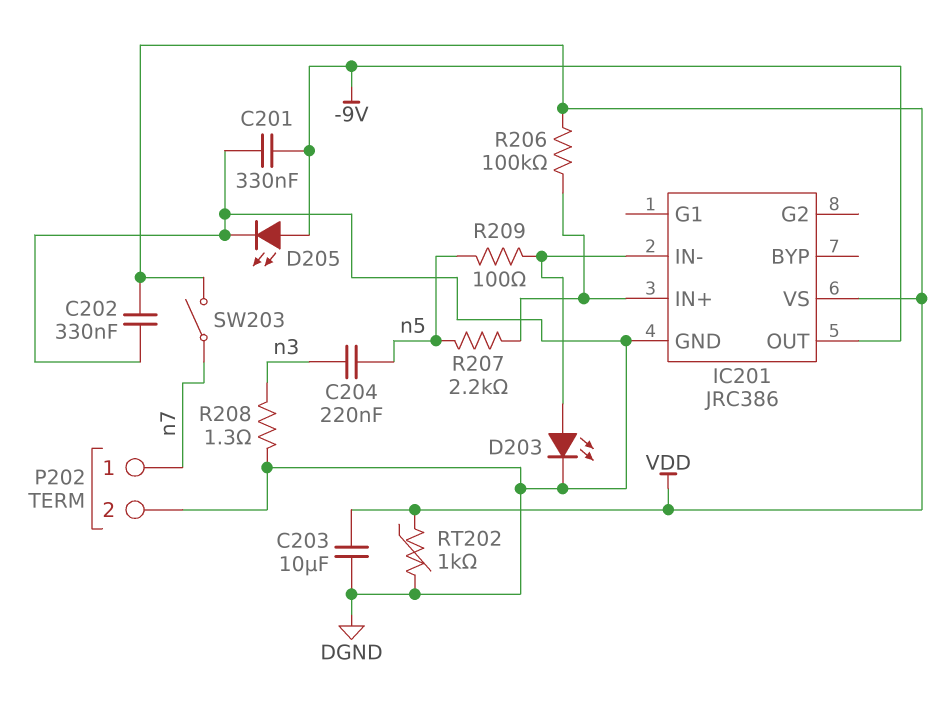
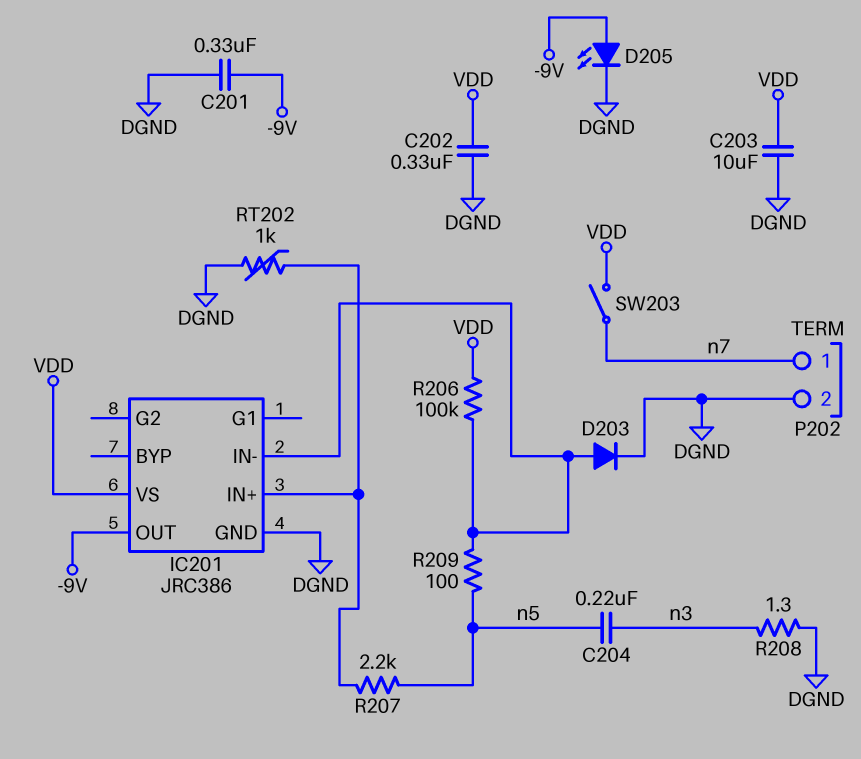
D203: LED (A IC201/IN-, K DGND) -> diode (A IC201/IN-, K DGND)
R206: 100k (IC201/IN+, VDD) -> 100k (IC201/IN-, VDD)
RT202: 1k (DGND, VDD) -> 1k (DGND, IC201/IN+)

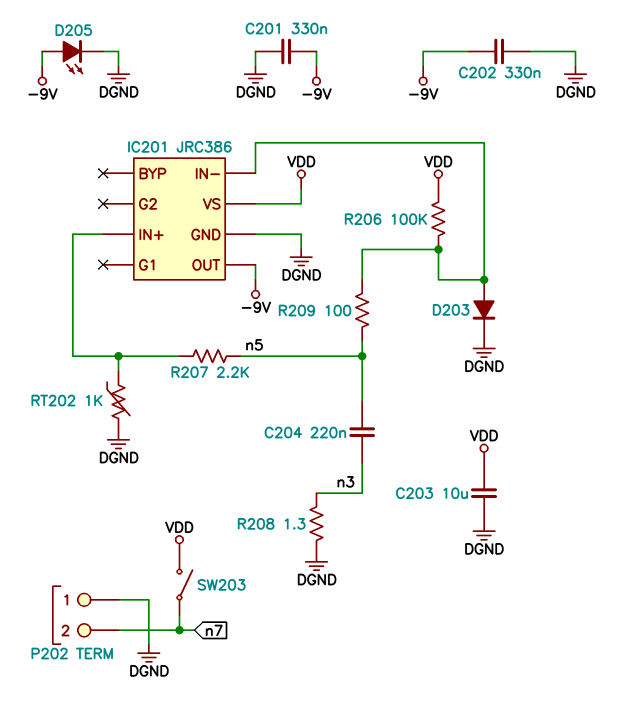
C202: 330nF (DGND, VDD) -> 330nF (-9V, DGND)
P202 pin 1: n7 -> DGND
P202 pin 2: DGND -> n7

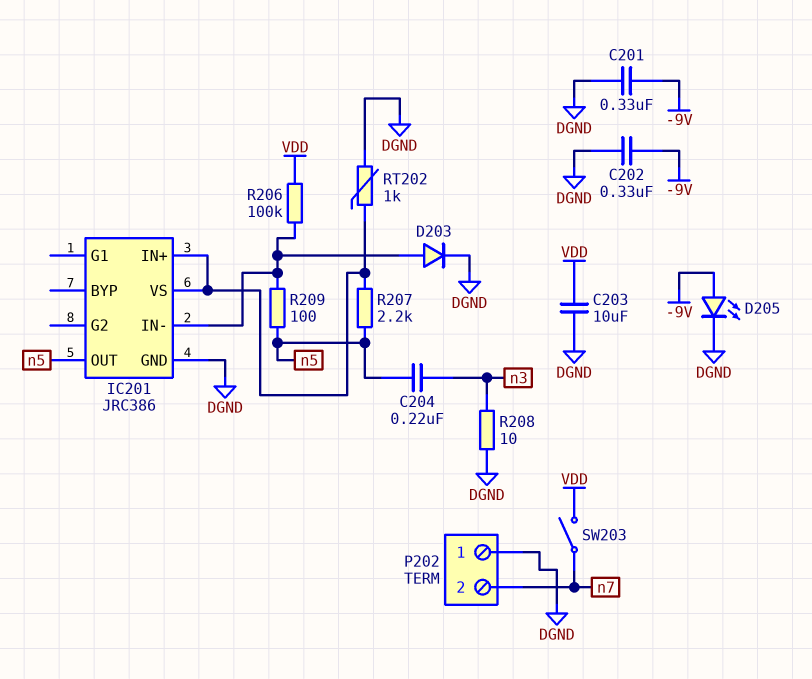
IC201 pin OUT: -9V -> n5
IC201 pin VS: VDD -> IC201/IN+
R208: 1.3 (DGND, n3) -> 10 (DGND, n3)

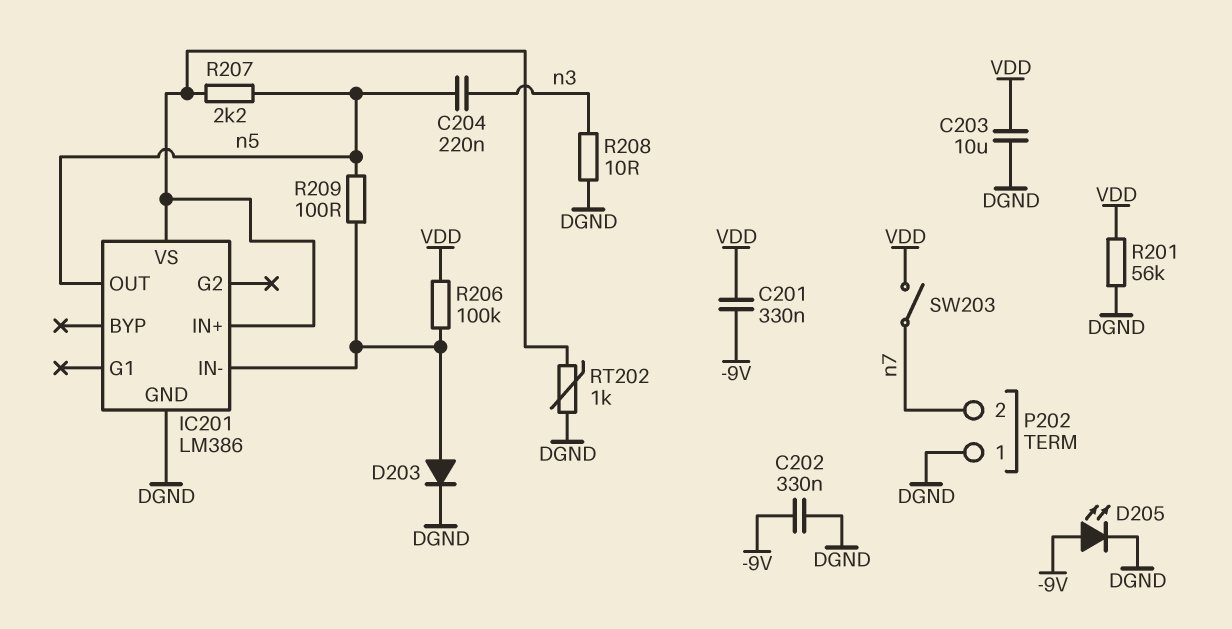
C201: 330nF (-9V, DGND) -> 330nF (-9V, VDD)
IC201: JRC386 -> LM386
R201: none -> 56k (DGND, VDD)

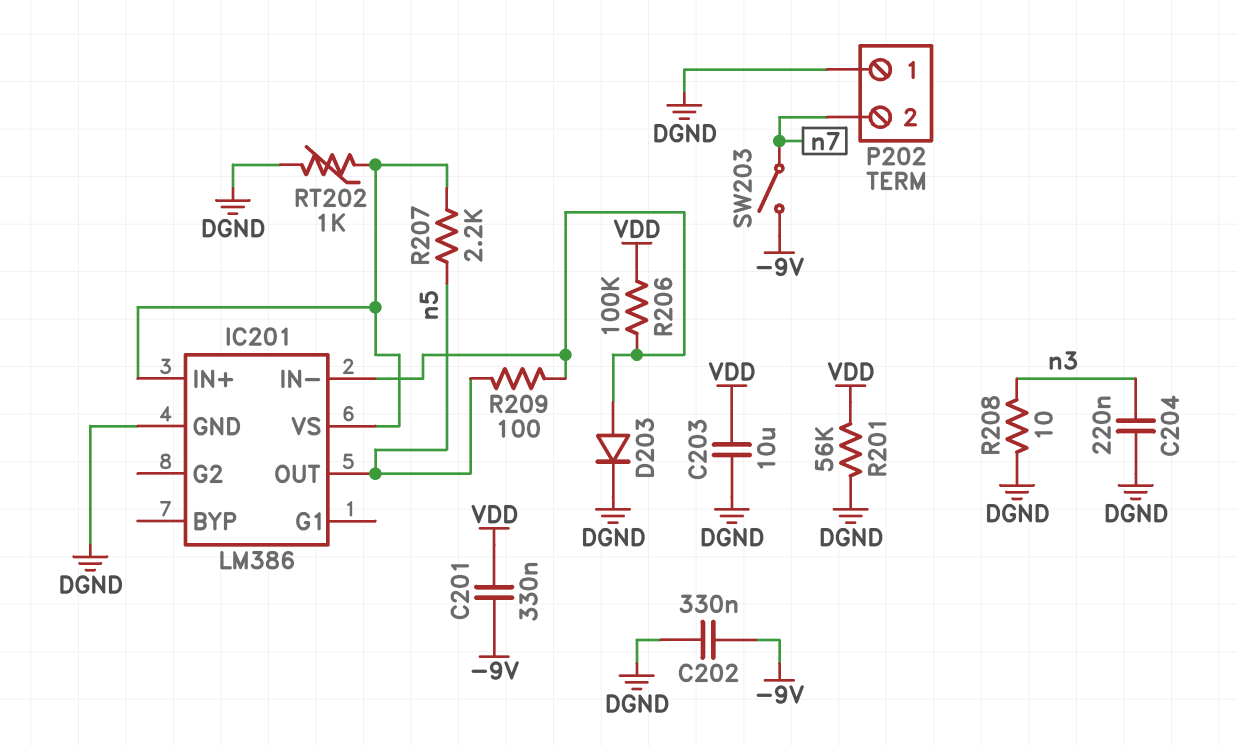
C204: 220nF (n3, n5) -> 220nF (DGND, n3)
D205: LED (A -9V, K DGND) -> none
SW203: switch (VDD, n7) -> switch (-9V, n7)

